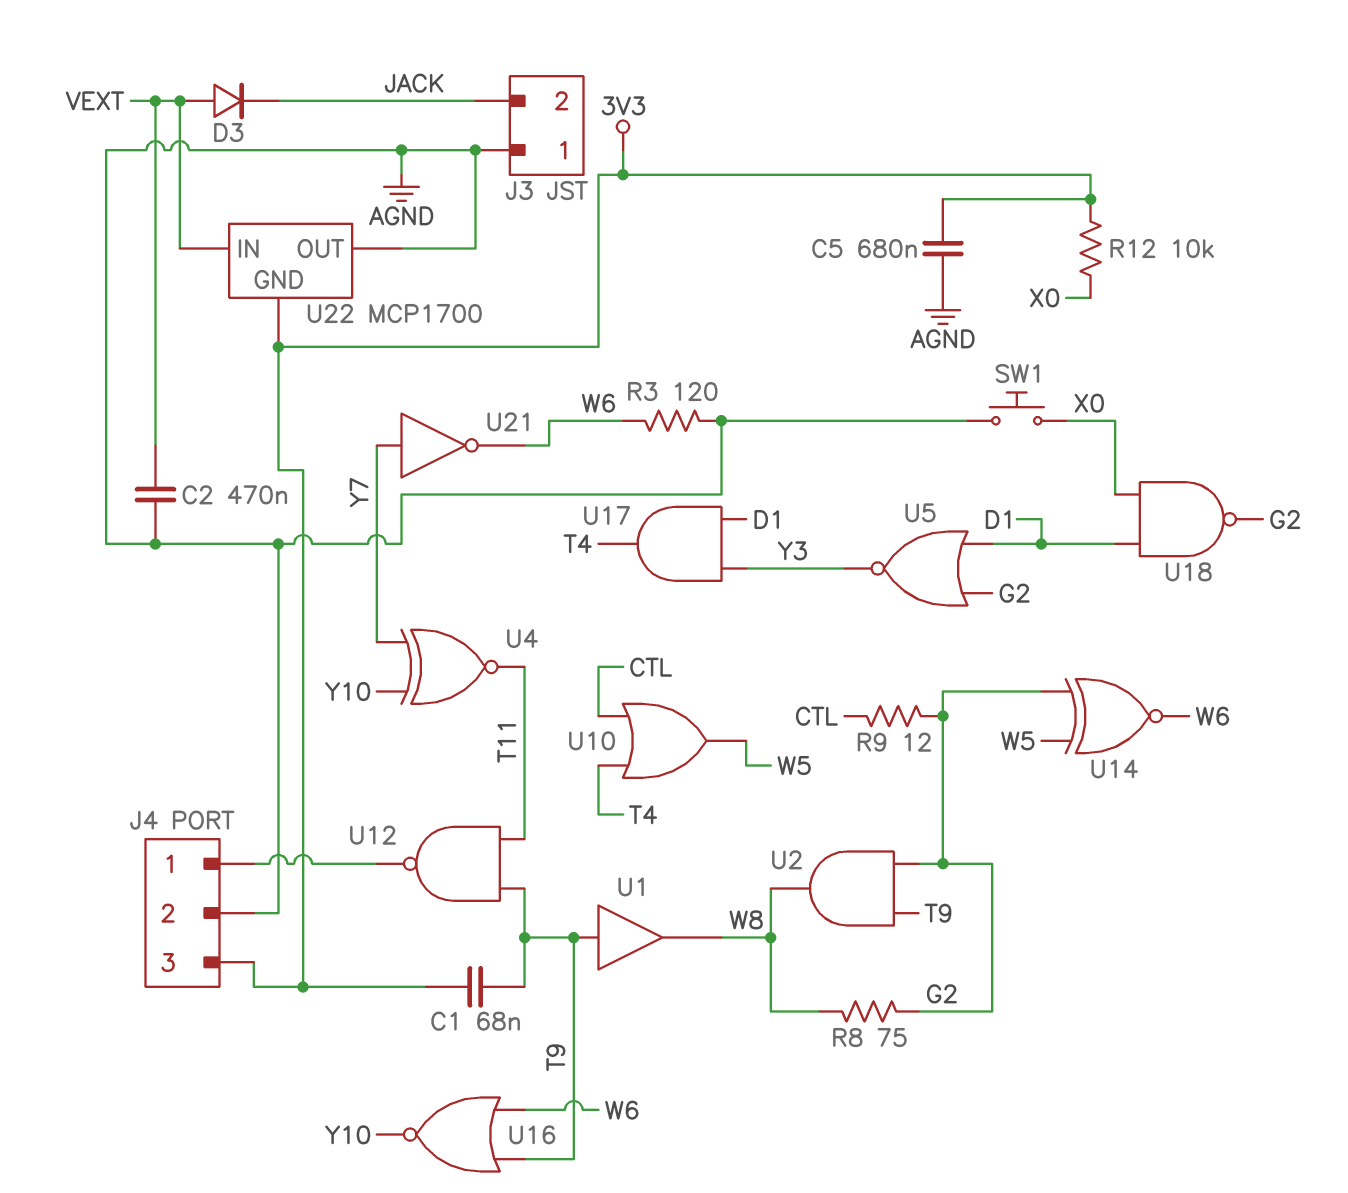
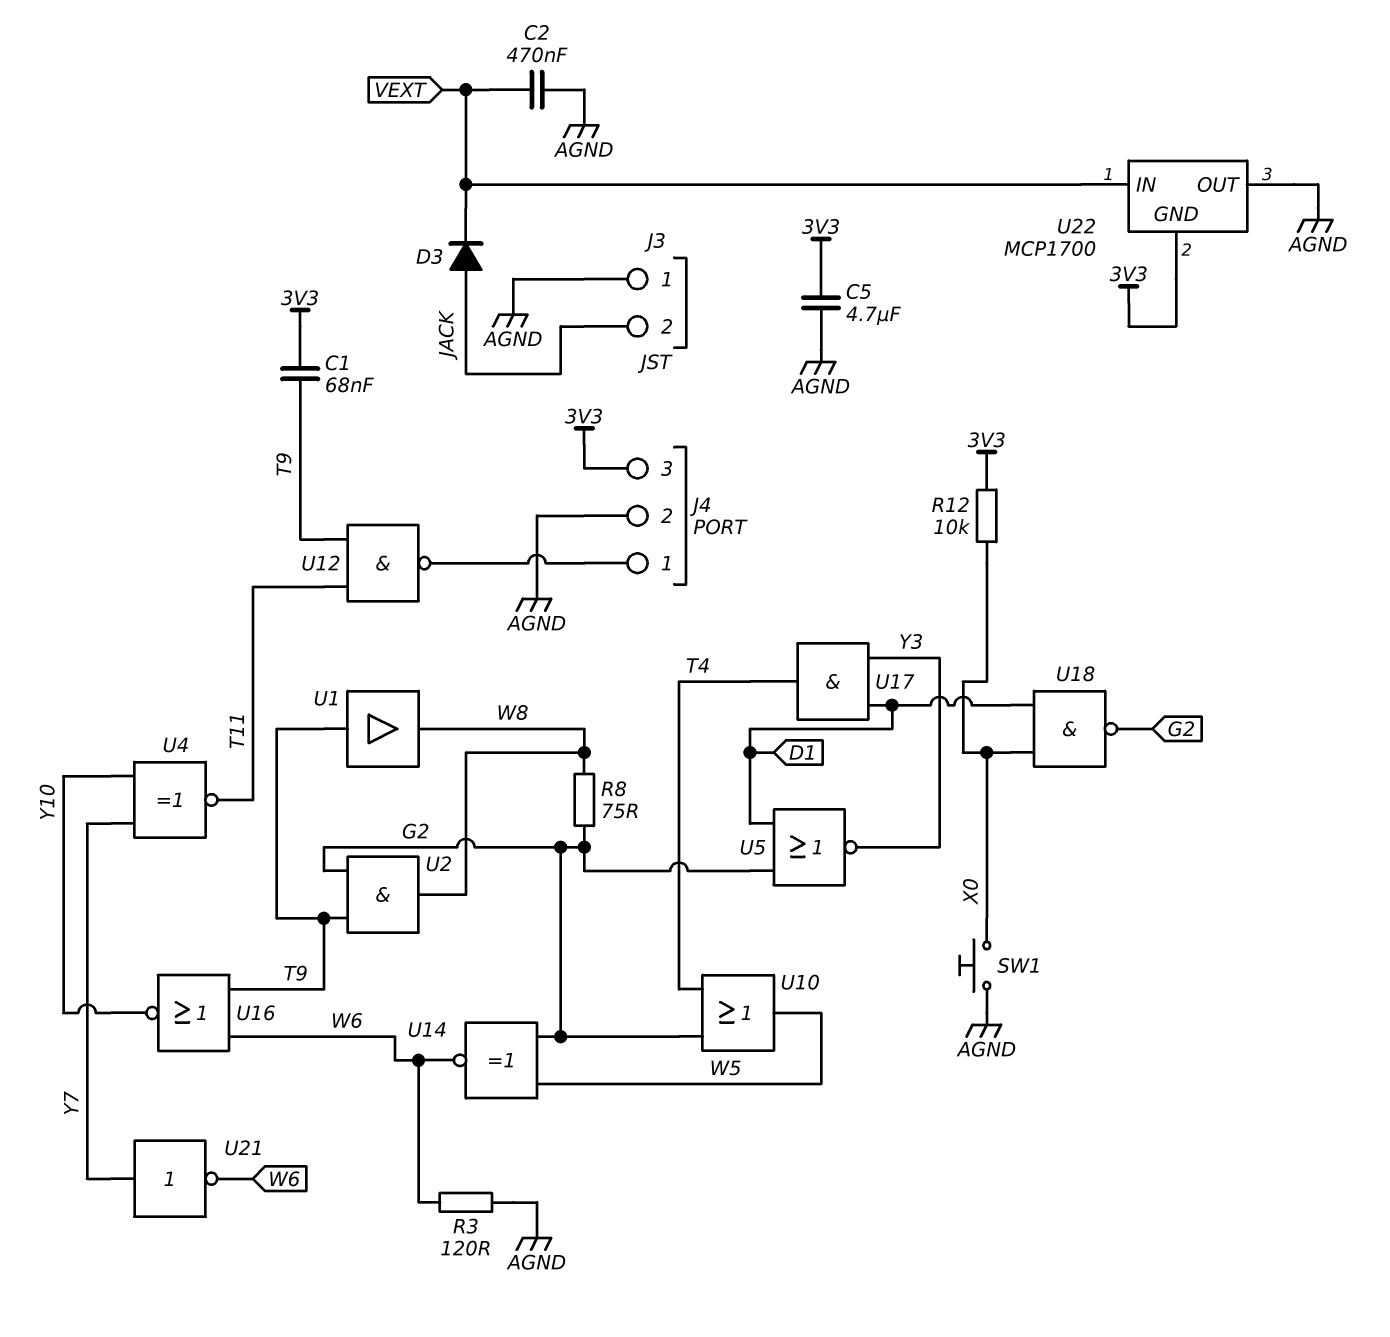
C5: 680nF (3V3, AGND) -> 4.7uF (3V3, AGND)
D3: diode (A VEXT, K JACK) -> diode (A JACK, K VEXT)
R9: 12 (CTL, G2) -> none
U10: OR (in CTL, in T4, out W5) -> OR (in G2, in T4, out W5)

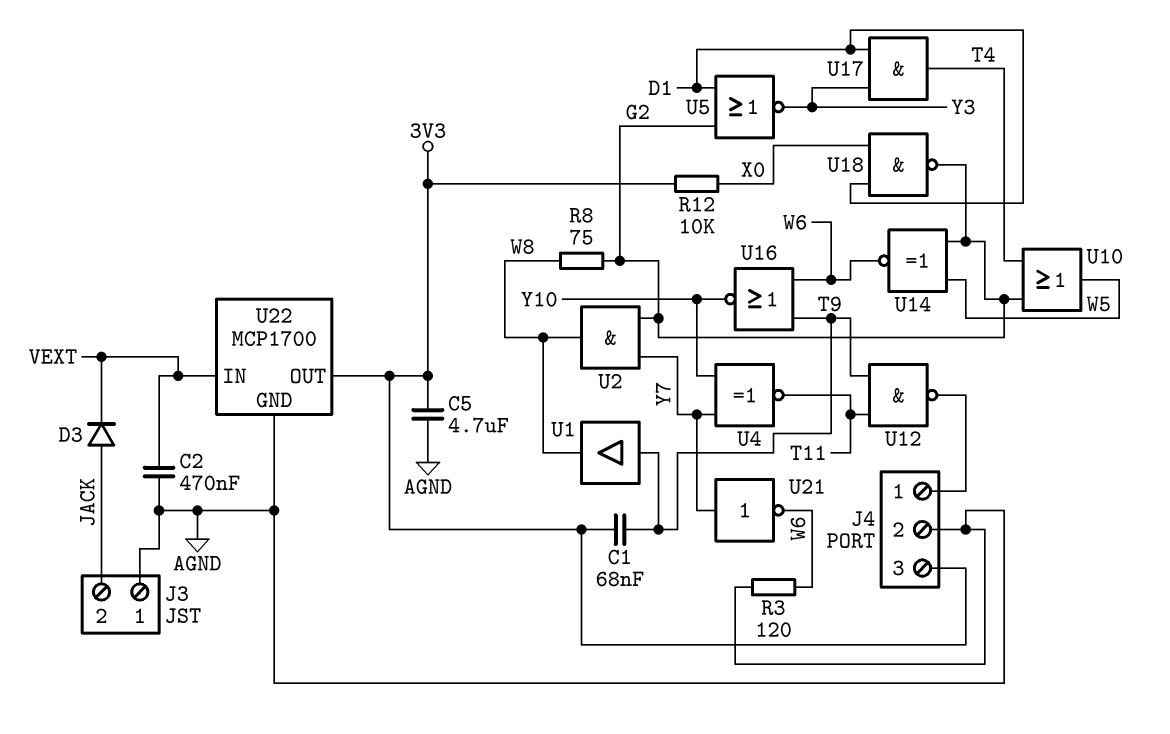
SW1: button (AGND, X0) -> none
U2: AND (in G2, in T9, out W8) -> AND (in G2, in Y7, out W8)
U22 pin GND: 3V3 -> AGND
U22 pin OUT: AGND -> 3V3

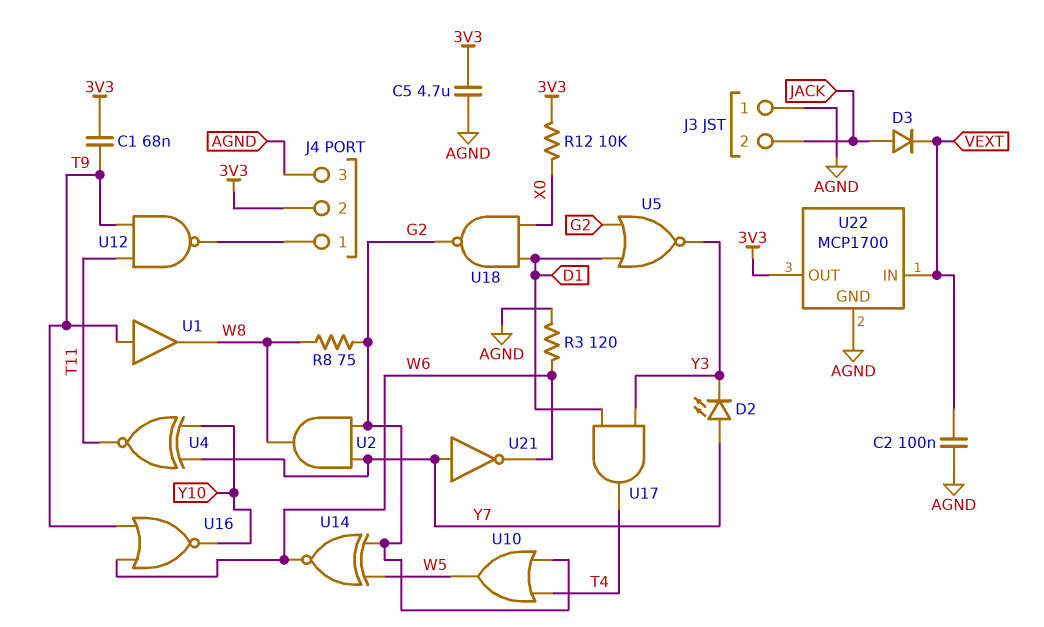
C2: 470nF (AGND, VEXT) -> 100nF (AGND, VEXT)
D2: none -> LED (A Y7, K Y3)
J4 pin 2: AGND -> 3V3
J4 pin 3: 3V3 -> AGND

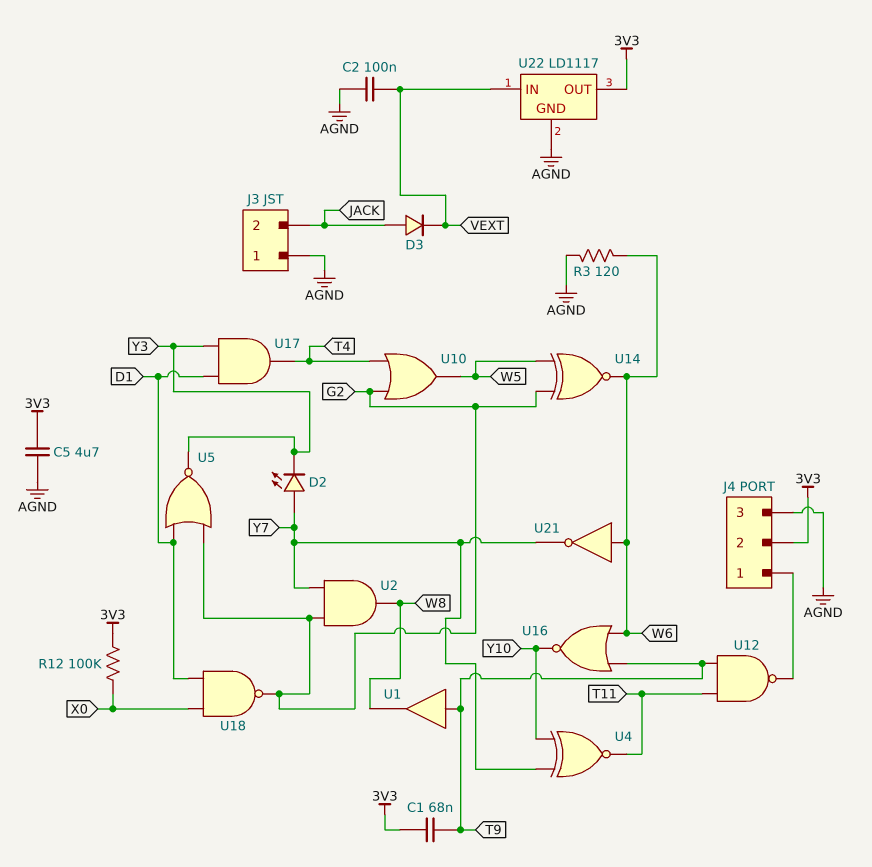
R8: 75 (G2, W8) -> none
R12: 10k (3V3, X0) -> 100k (3V3, X0)
U21: NOT (in Y7, out W6) -> NOT (in W6, out Y7)
U22: MCP1700 -> LD1117

